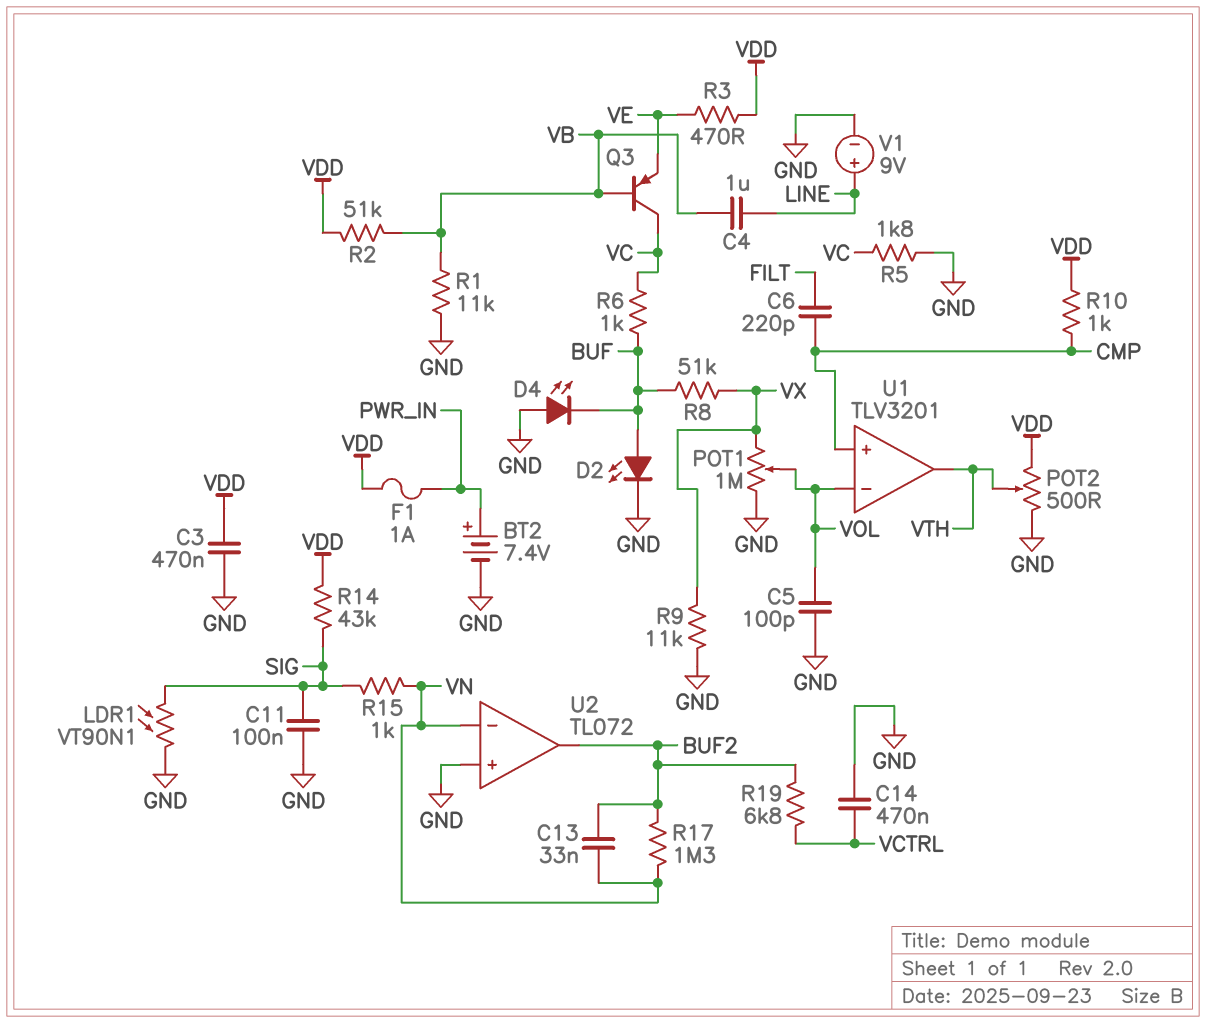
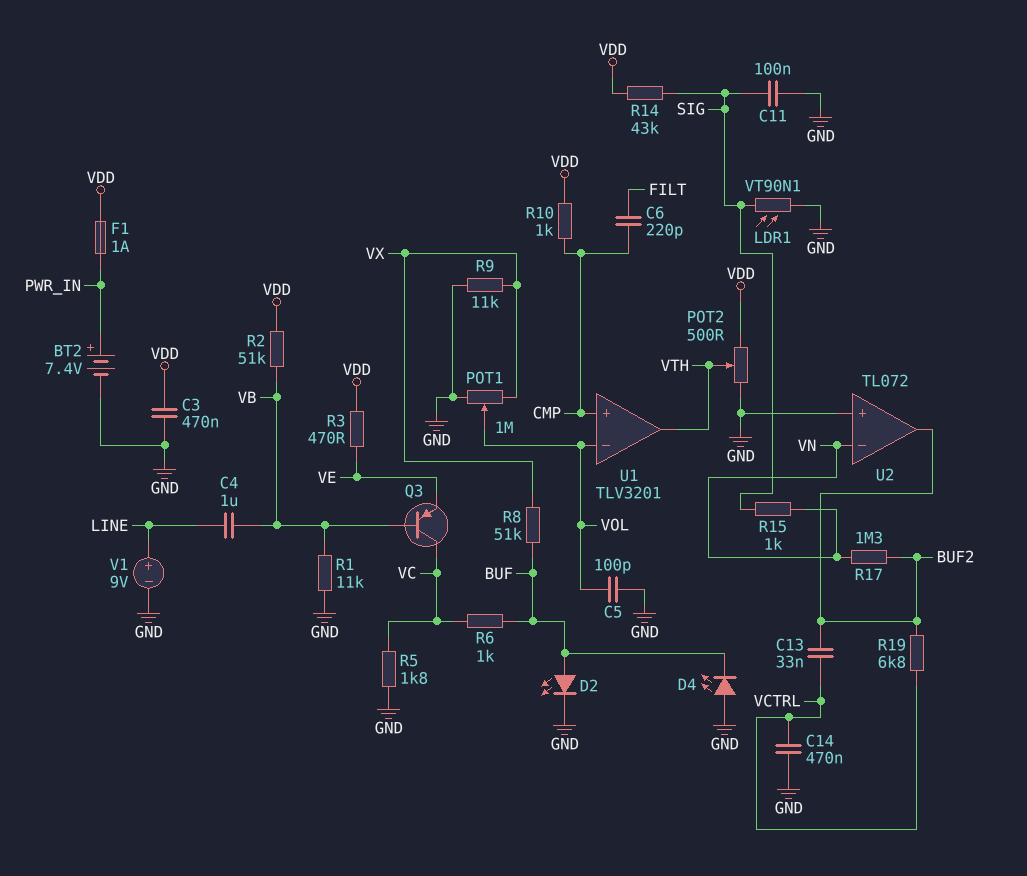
C13: 33nF (BUF2, VN) -> 33nF (BUF2, VCTRL)

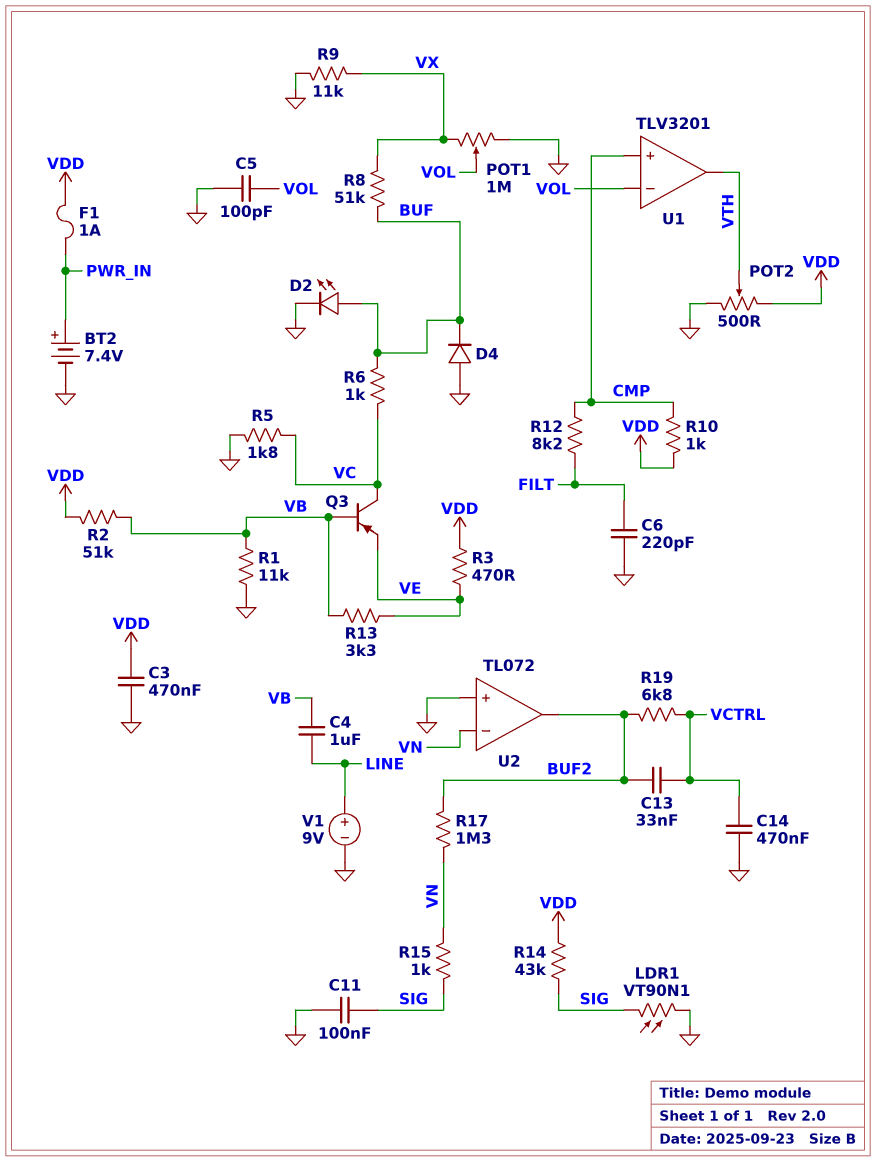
C6: 220pF (CMP, FILT) -> 220pF (FILT, GND)
D4: LED (A GND, K BUF) -> diode (A GND, K BUF)
R12: none -> 8.2k (CMP, FILT)
R13: none -> 3.3k (VB, VE)

